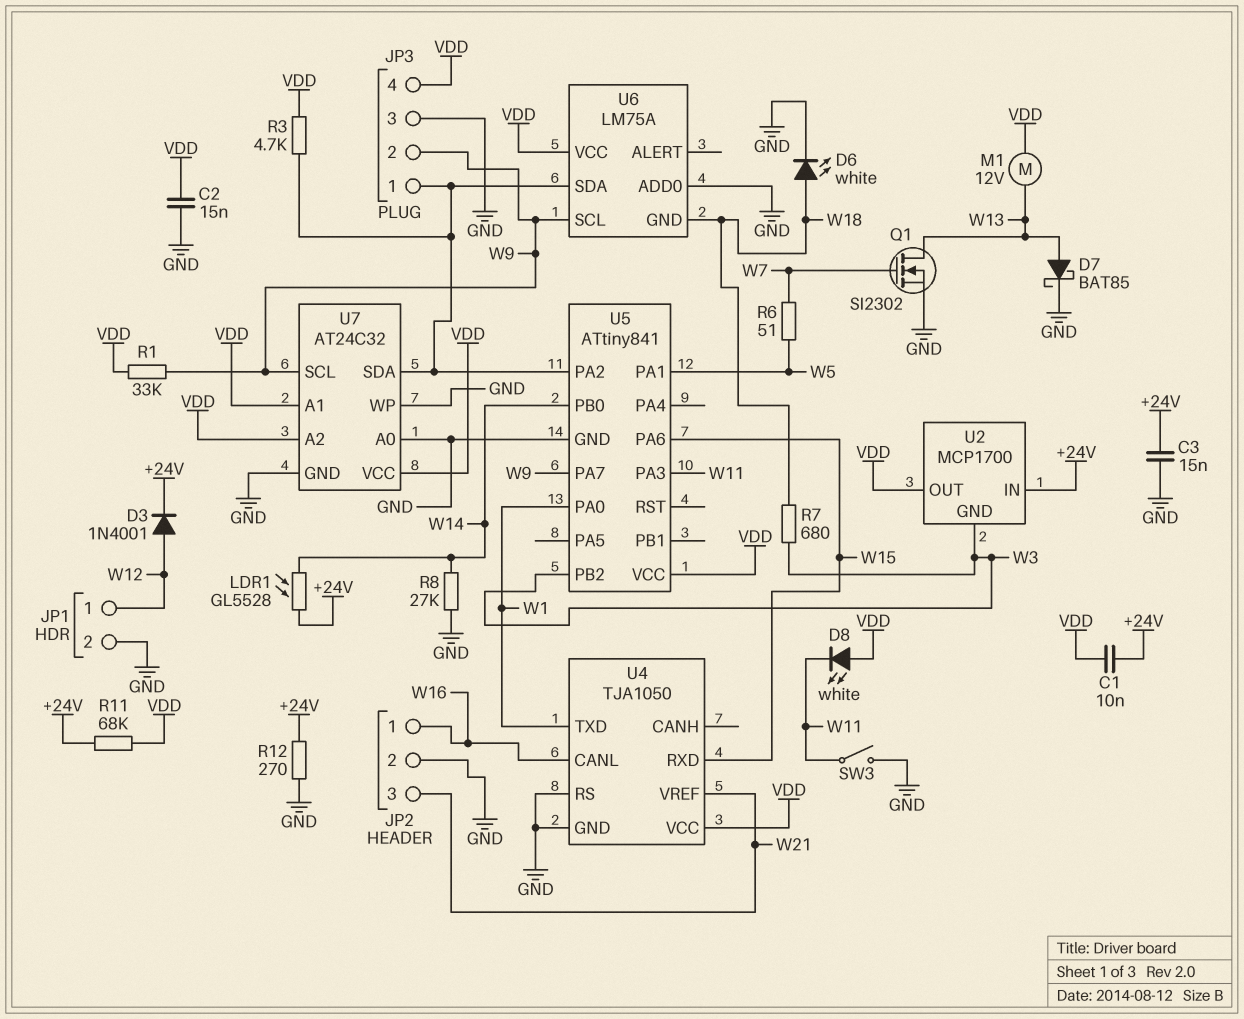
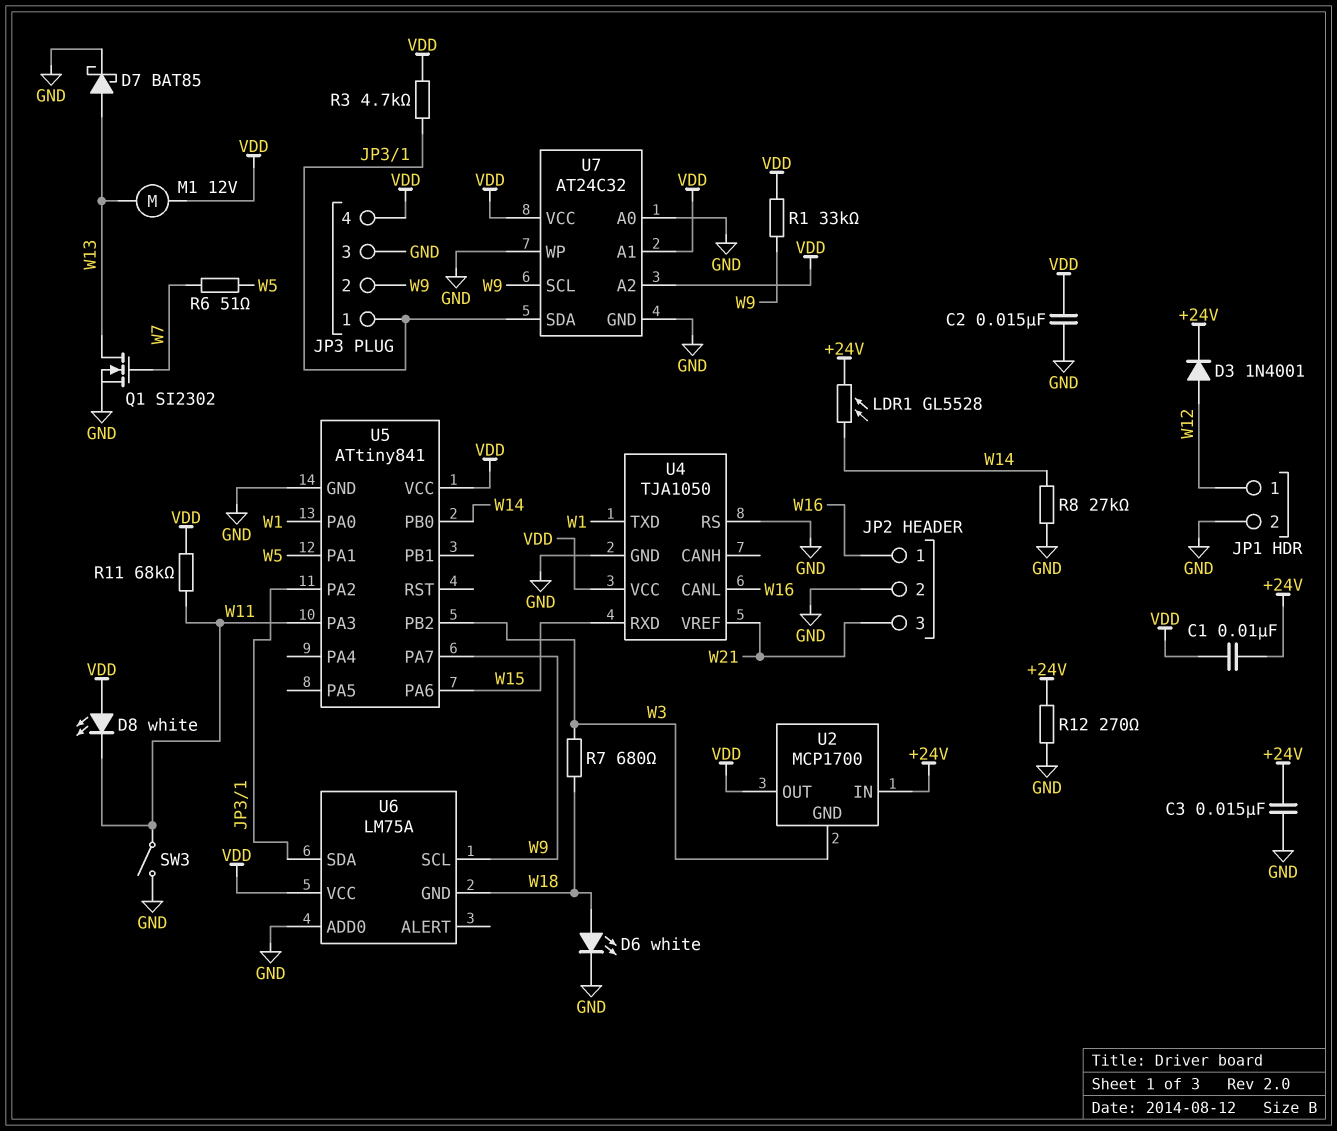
R11: 68k (+24V, VDD) -> 68k (VDD, W11)

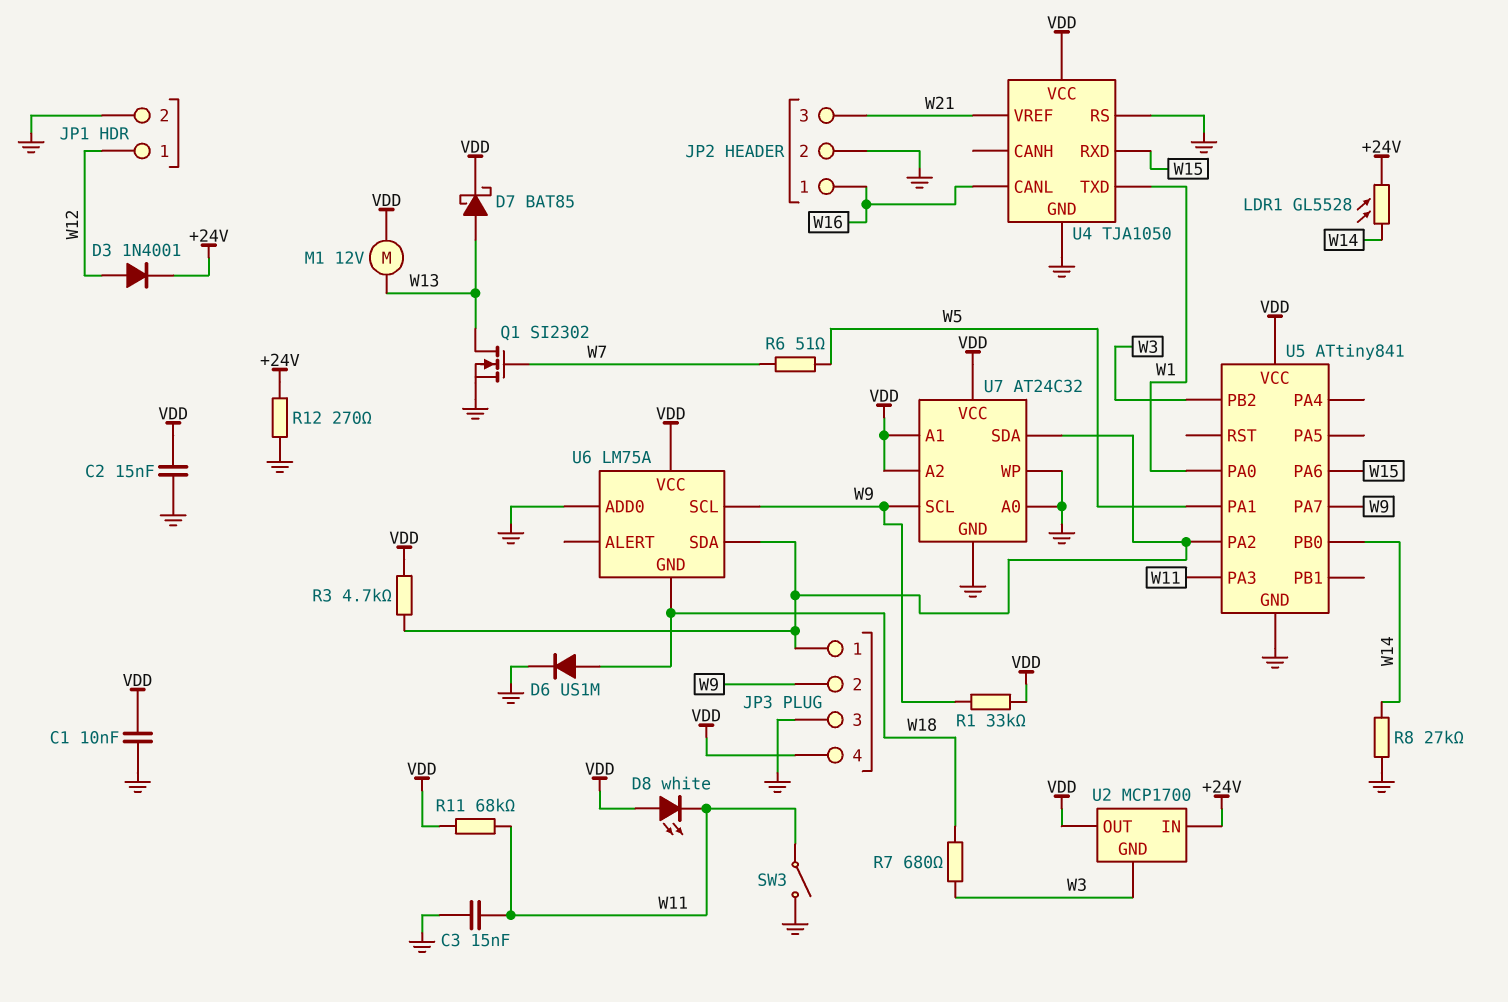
C1: 10nF (+24V, VDD) -> 10nF (GND, VDD)
C3: 15nF (+24V, GND) -> 15nF (GND, W11)
D6: LED white (A W18, K GND) -> diode US1M (A W18, K GND)
D7: schottky BAT85 (A W13, K GND) -> schottky BAT85 (A W13, K VDD)

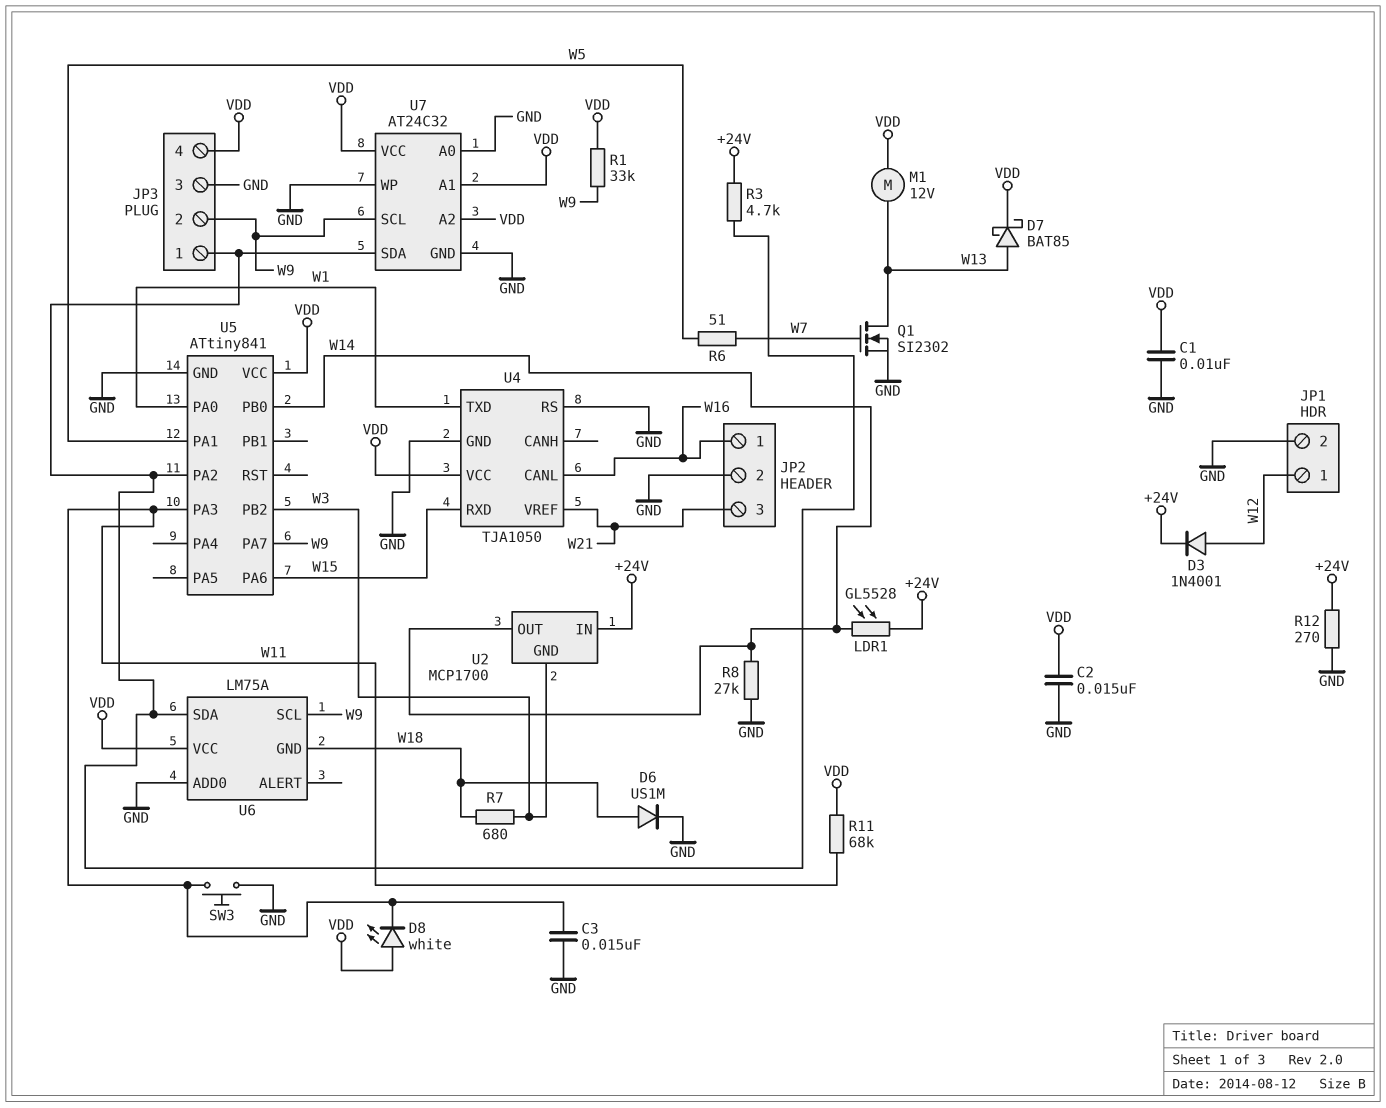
R3: 4.7k (JP3/1, VDD) -> 4.7k (+24V, JP3/1)
SW3: switch (GND, W11) -> button (GND, W11)
U2 pin OUT: VDD -> W14

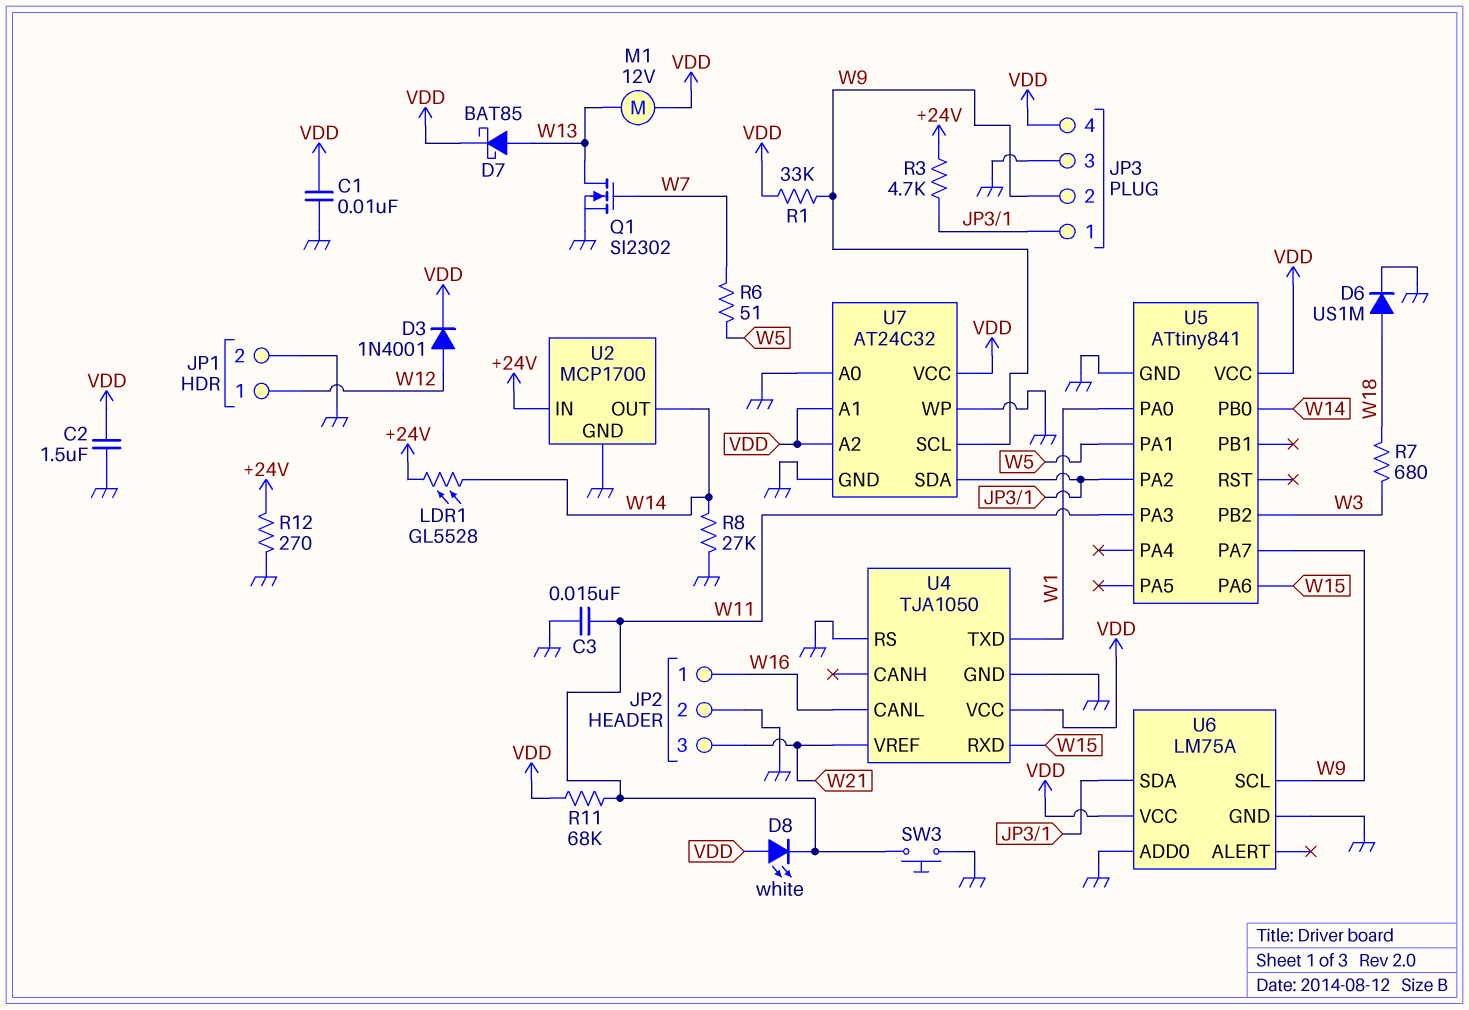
C2: 15nF (GND, VDD) -> 1.5uF (GND, VDD)
D3: diode 1N4001 (A W12, K +24V) -> diode 1N4001 (A W12, K VDD)
U2 pin GND: W3 -> GND
U6 pin GND: W18 -> GND

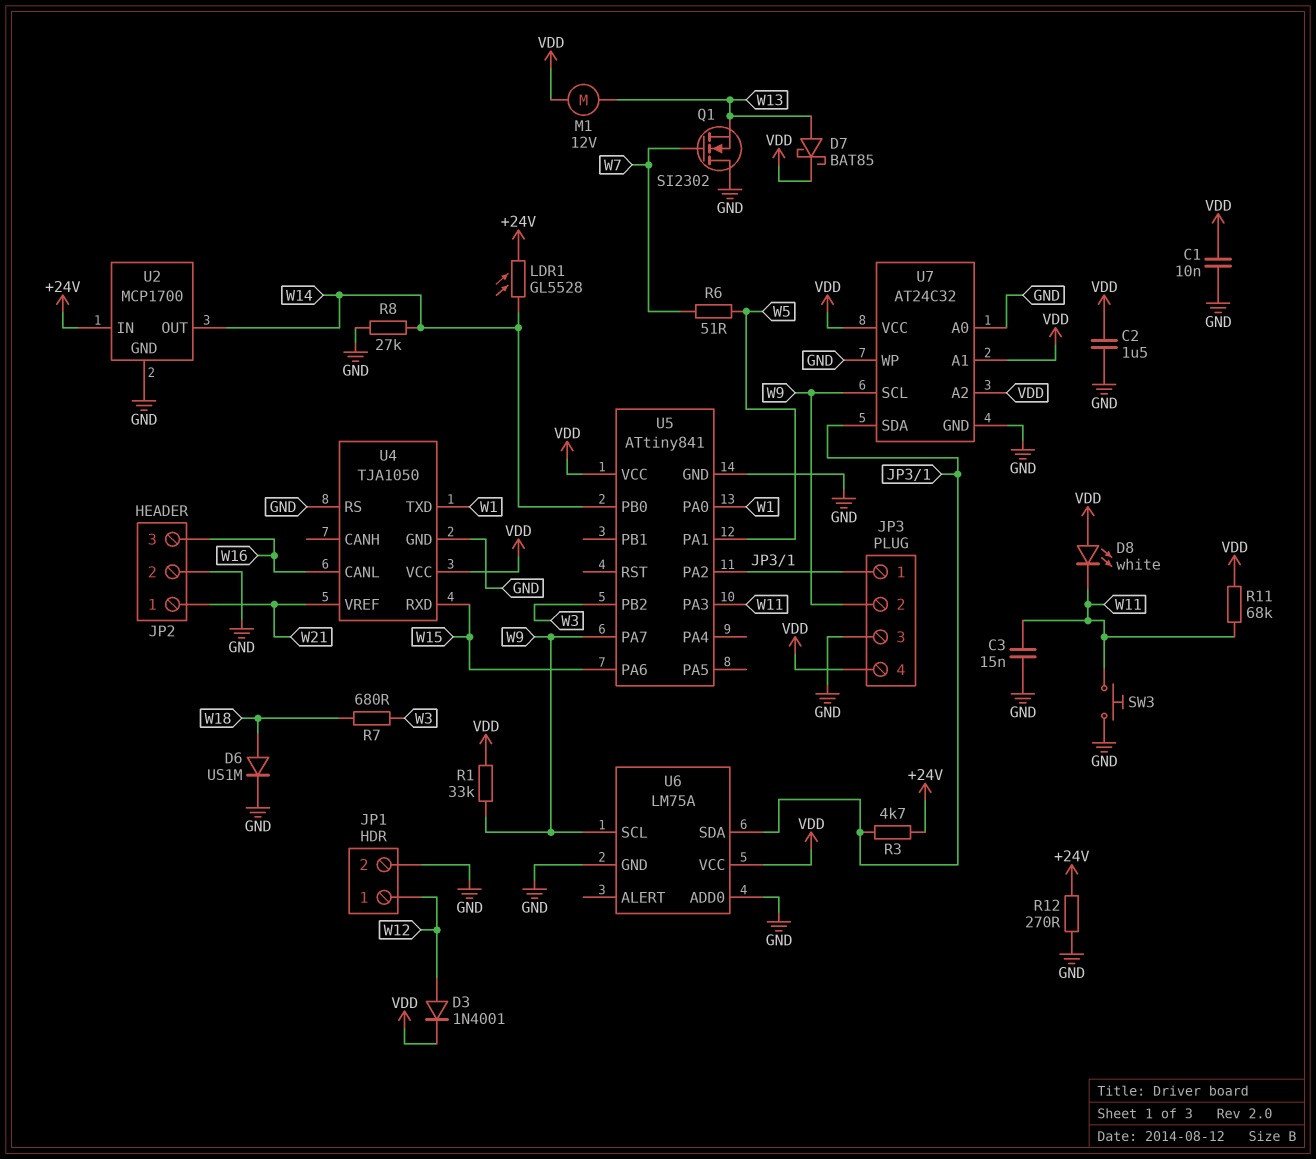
JP2 pin 1: W16 -> W21
JP2 pin 3: W21 -> W16
Q1: NMOS SI2302 (G W7, D W13, S GND) -> NMOS SI2302 (G W7, D GND, S W13)

